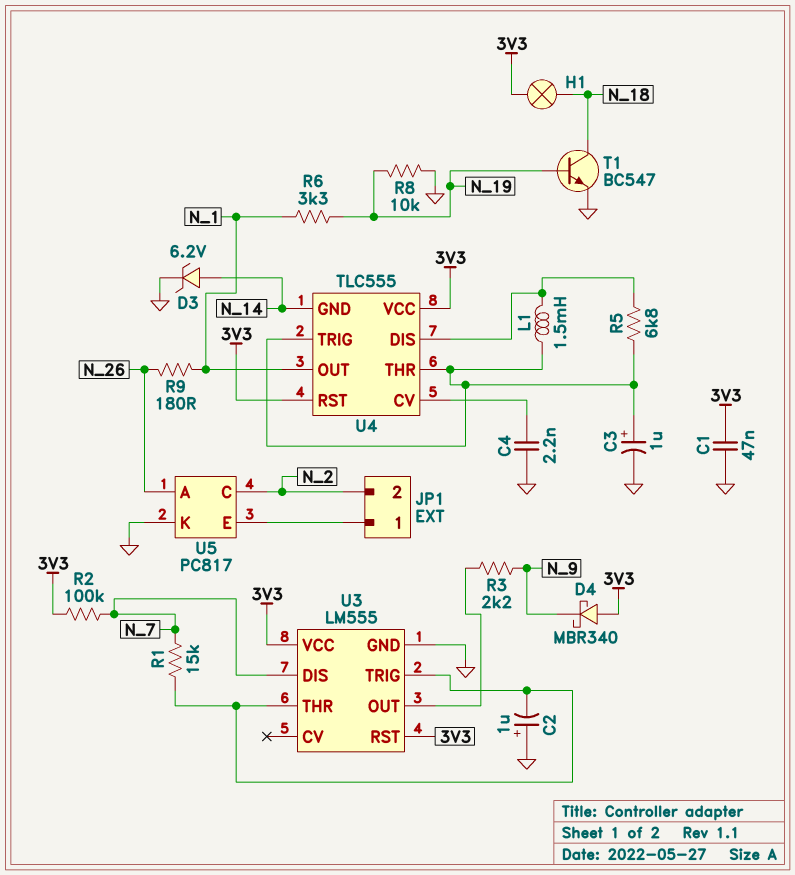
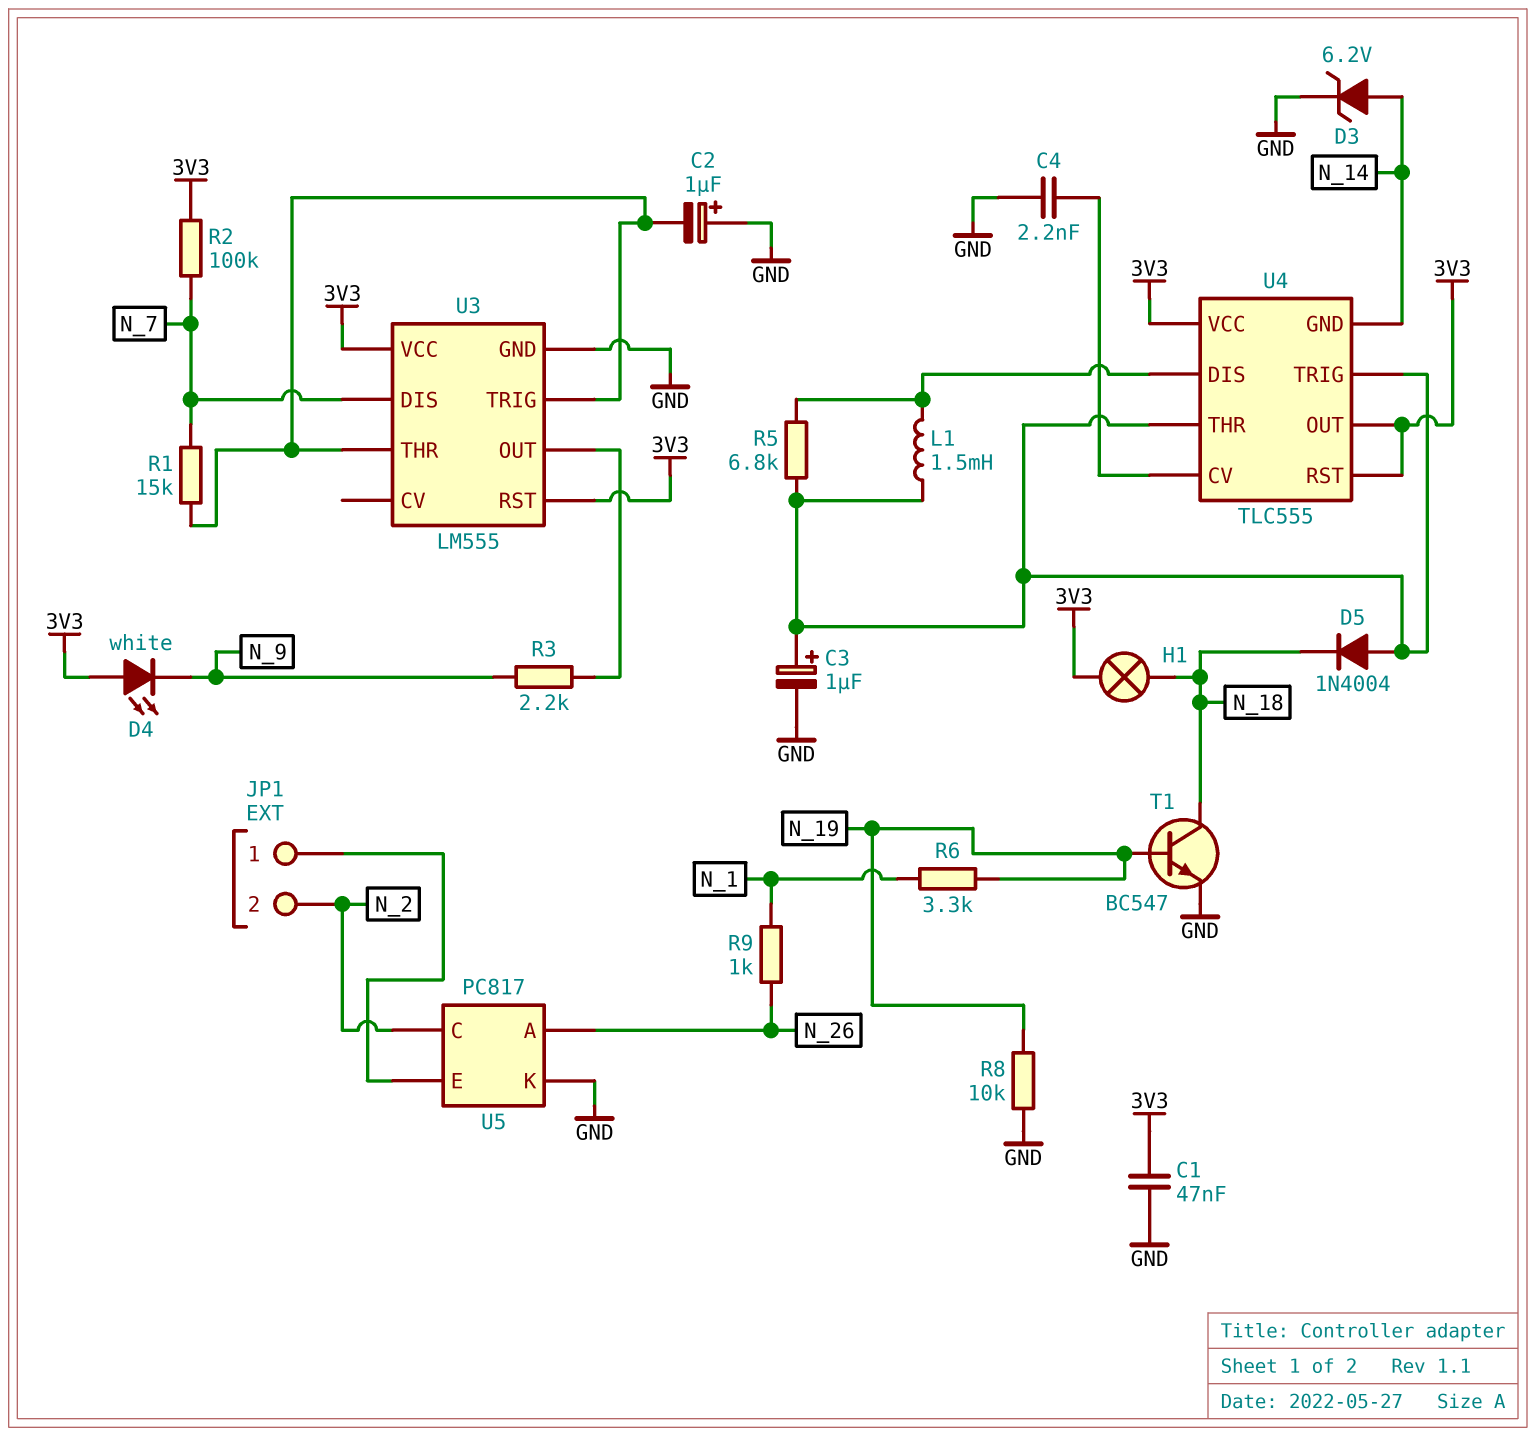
D4: schottky MBR340 (A 3V3, K N_9) -> LED white (A 3V3, K N_9)
D5: none -> diode 1N4004 (A U4/THR, K N_18)
R9: 180 (N_1, N_26) -> 1k (N_1, N_26)
U4 pin OUT: N_1 -> 3V3

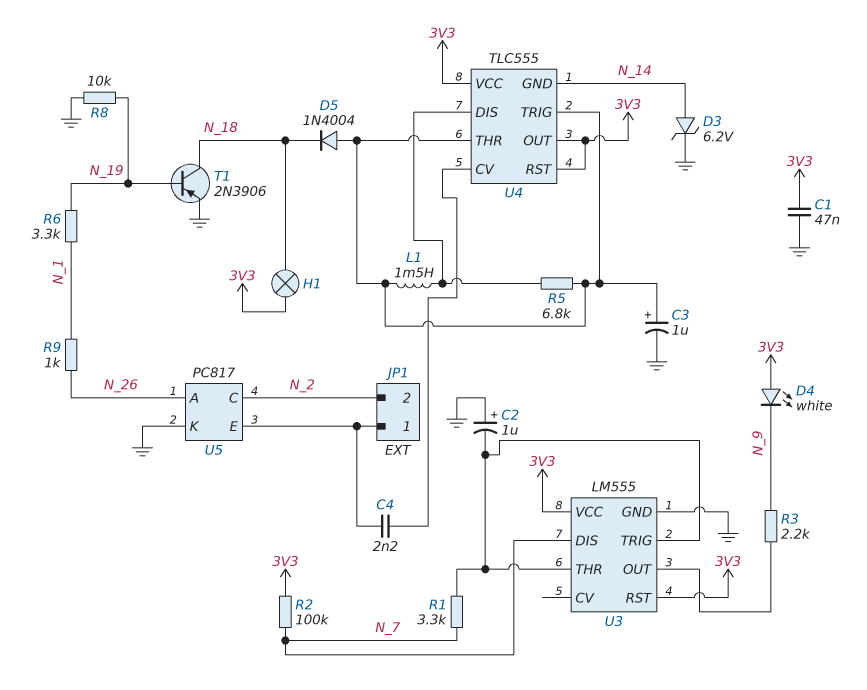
C4: 2.2nF (GND, U4/CV) -> 2.2nF (JP1/1, U4/CV)
R1: 15k (N_7, U3/THR) -> 3.3k (N_7, U3/THR)
T1: NPN BC547 (B N_19, C N_18, E GND) -> PNP 2N3906 (B N_19, C N_18, E GND)

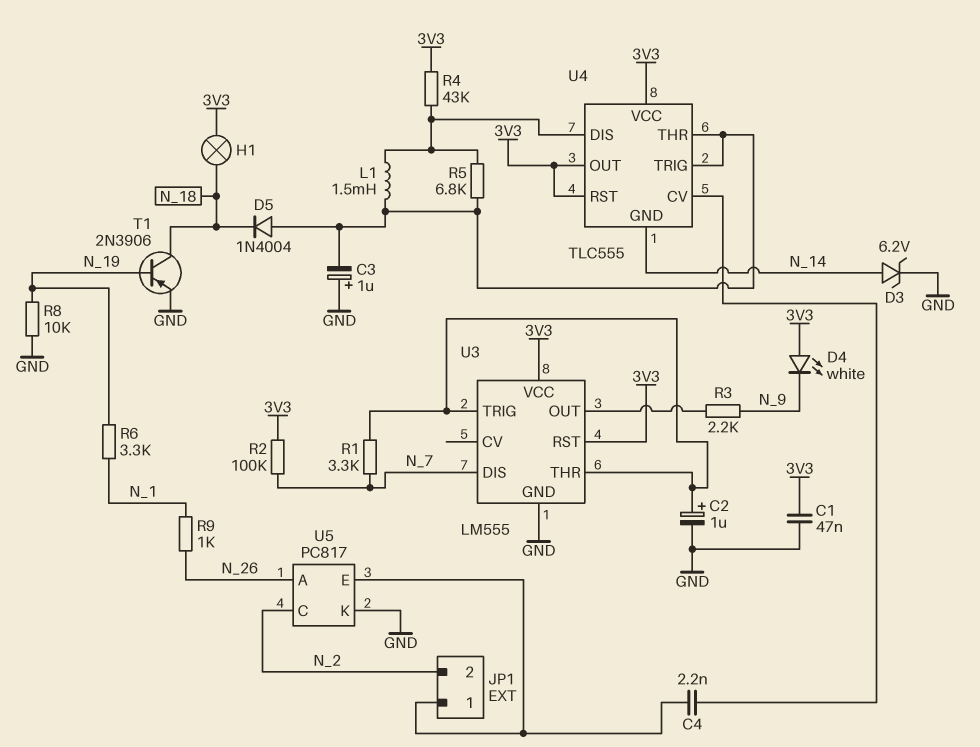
C2: 1uF (plus GND, minus U3/THR) -> 1uF (plus U3/THR, minus GND)
C3: 1uF (plus U4/THR, minus GND) -> 1uF (plus GND, minus U4/THR)
R4: none -> 43k (3V3, U4/DIS)

